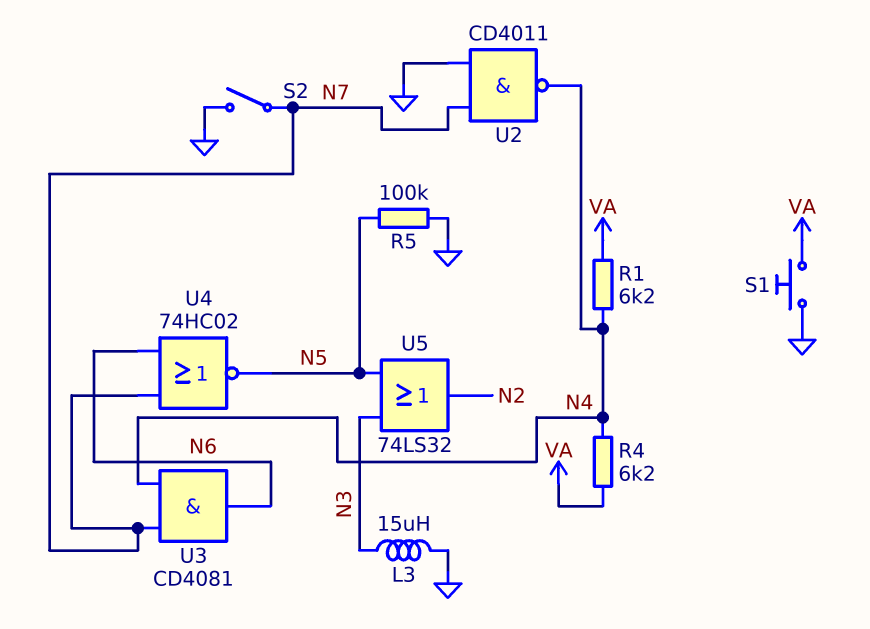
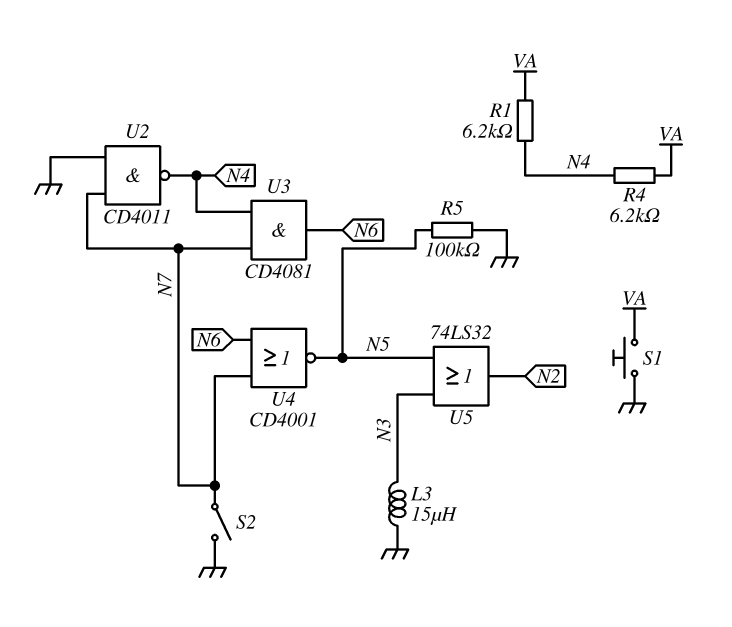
U4: NOR 74HC02 (in N6, in N7, out N5) -> NOR CD4001 (in N6, in N7, out N5)

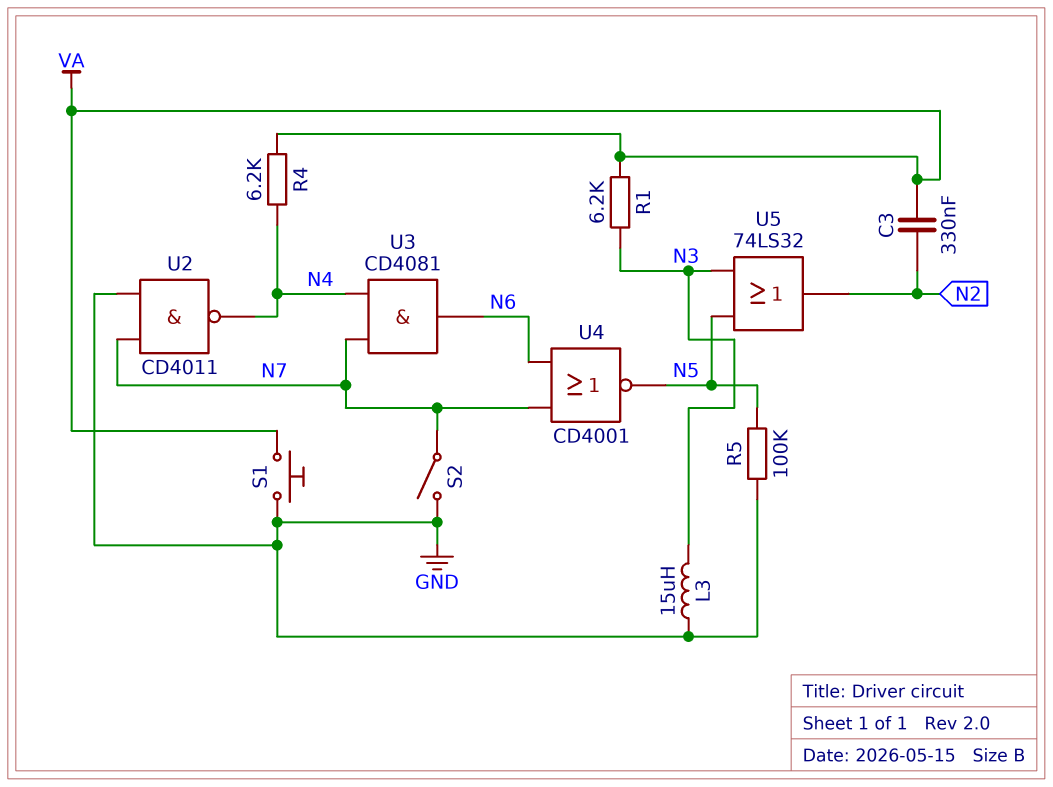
C3: none -> 330nF (N2, VA)
R1: 6.2k (N4, VA) -> 6.2k (N3, VA)

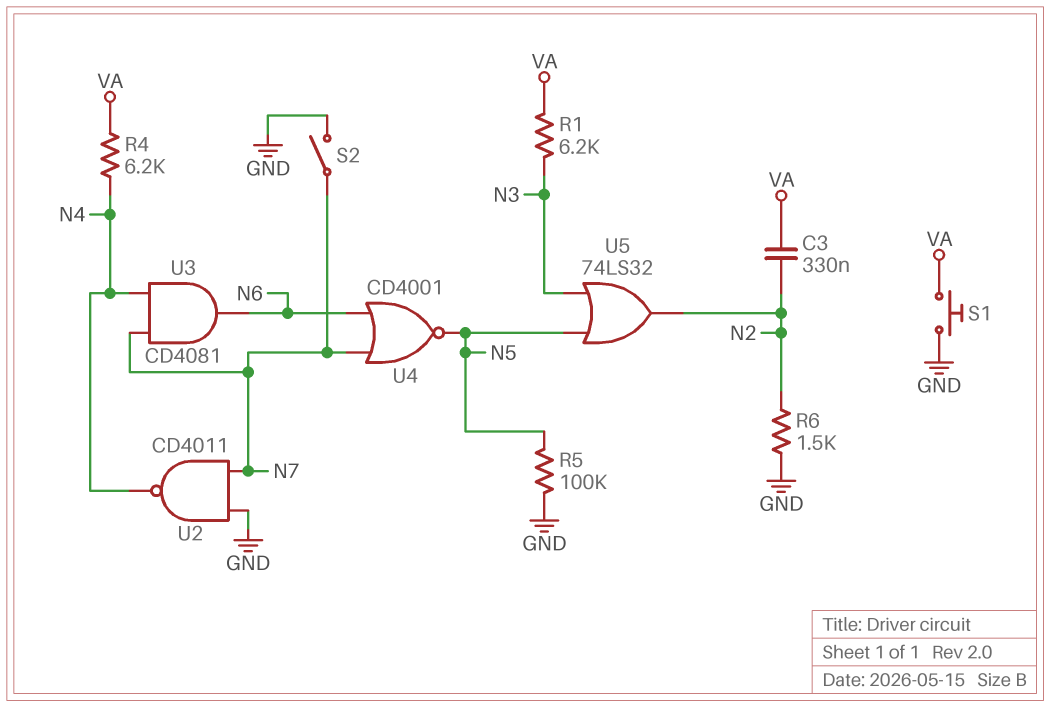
L3: 15uH (GND, N3) -> none
R6: none -> 1.5k (GND, N2)

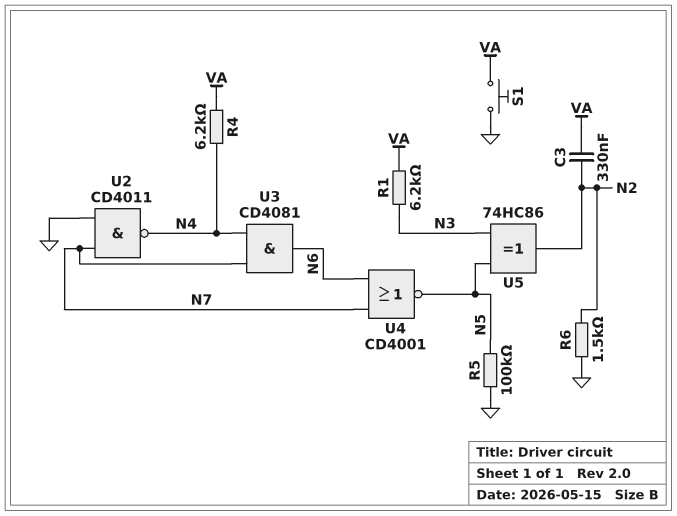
S2: switch (GND, N7) -> none
U5: OR 74LS32 (in N3, in N5, out N2) -> XOR 74HC86 (in N3, in N5, out N2)

